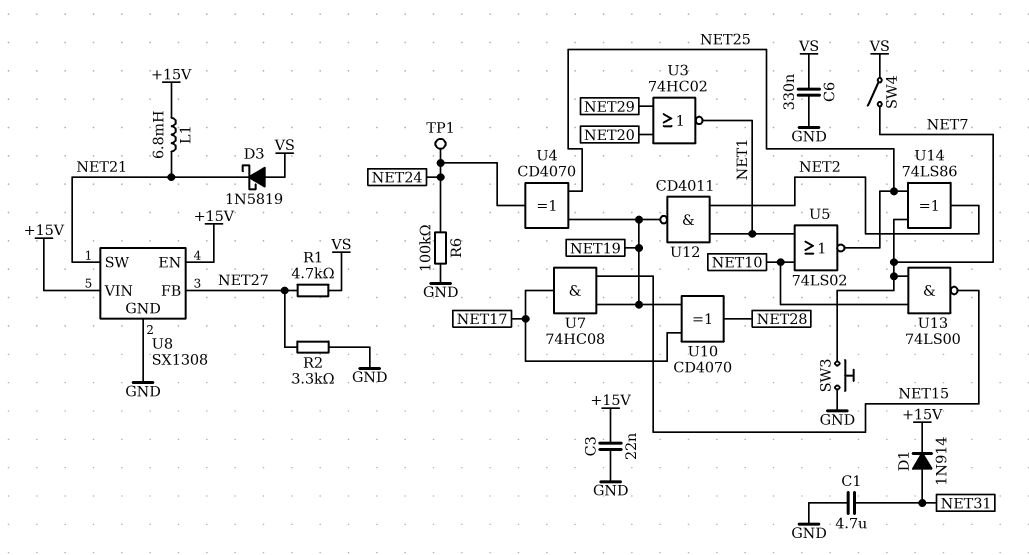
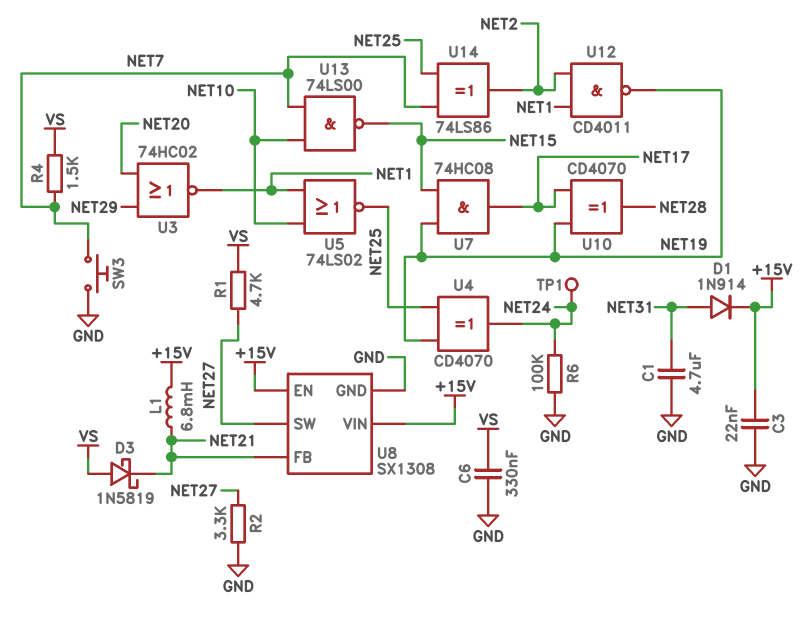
R4: none -> 1.5k (NET7, VS)
SW4: switch (NET7, VS) -> none
U8 pin FB: NET27 -> NET21
U8 pin SW: NET21 -> NET27

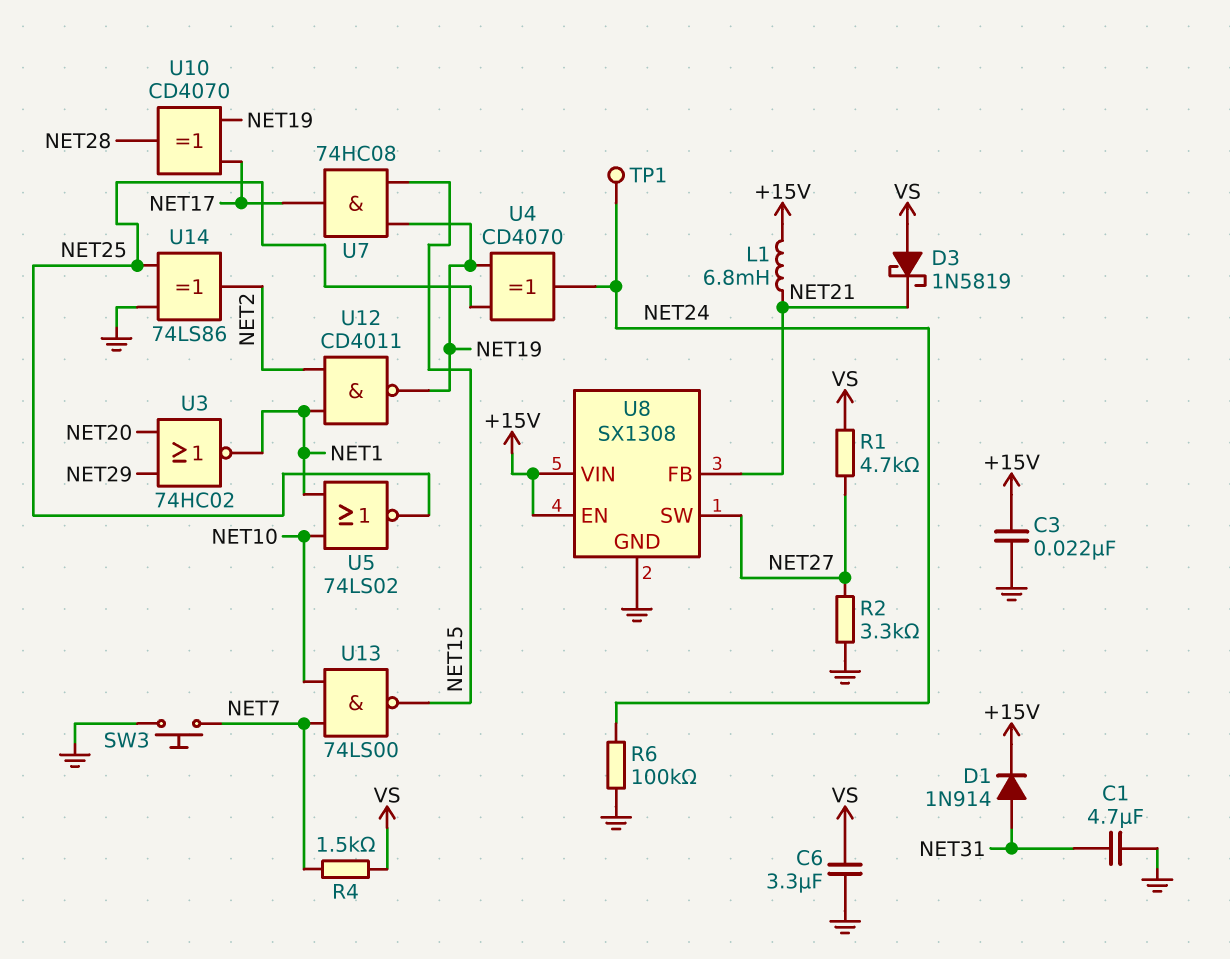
C6: 330nF (GND, VS) -> 3.3uF (GND, VS)
U14: XOR 74LS86 (in NET7, in NET25, out NET2) -> XOR 74LS86 (in GND, in NET25, out NET2)

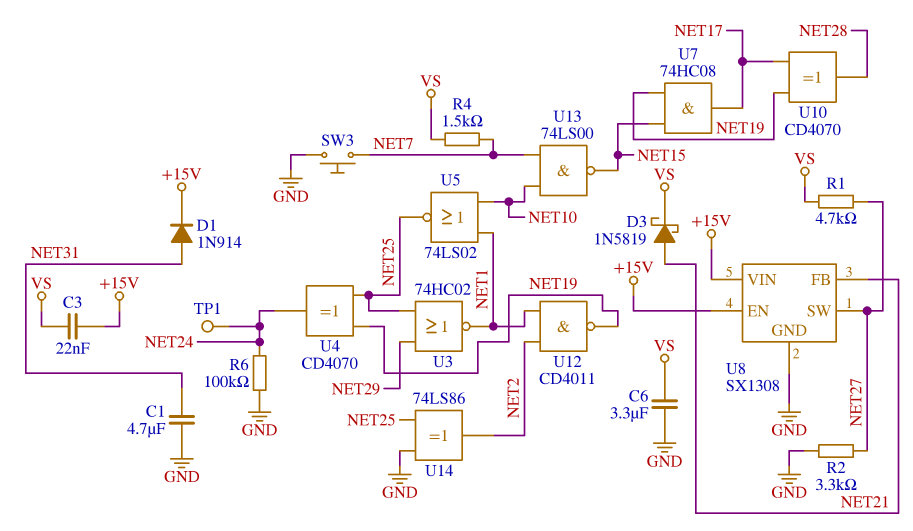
C3: 22nF (+15V, GND) -> 22nF (+15V, VS)
D3: schottky 1N5819 (A VS, K NET21) -> schottky 1N5819 (A NET21, K VS)
L1: 6.8mH (+15V, NET21) -> none
U3: NOR 74HC02 (in NET20, in NET29, out NET1) -> NOR 74HC02 (in NET25, in NET29, out NET1)

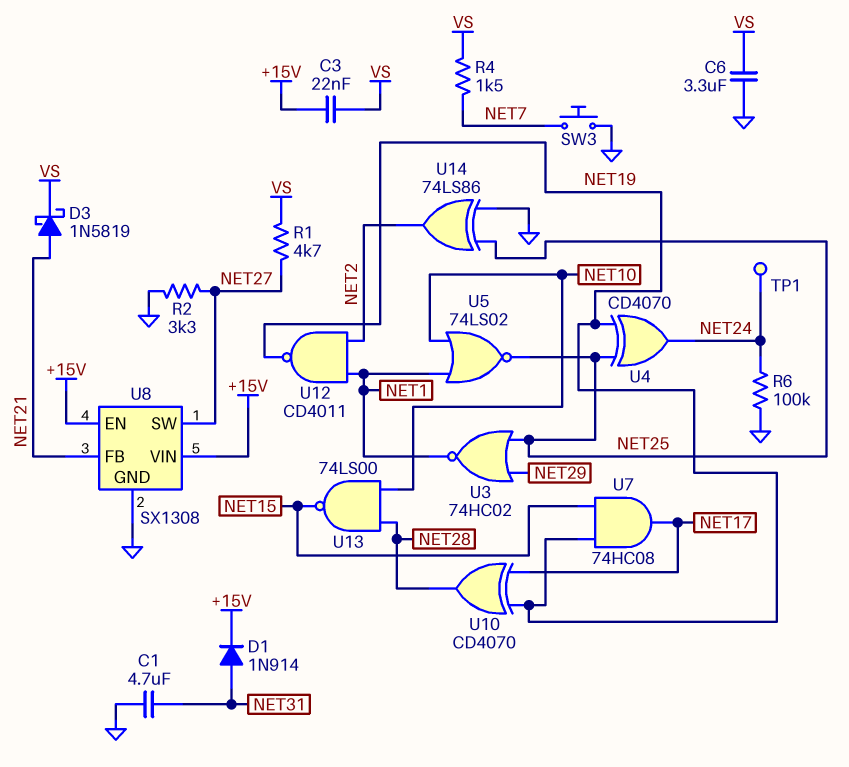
U13: NAND 74LS00 (in NET7, in NET10, out NET15) -> NAND 74LS00 (in NET10, in NET28, out NET15)

